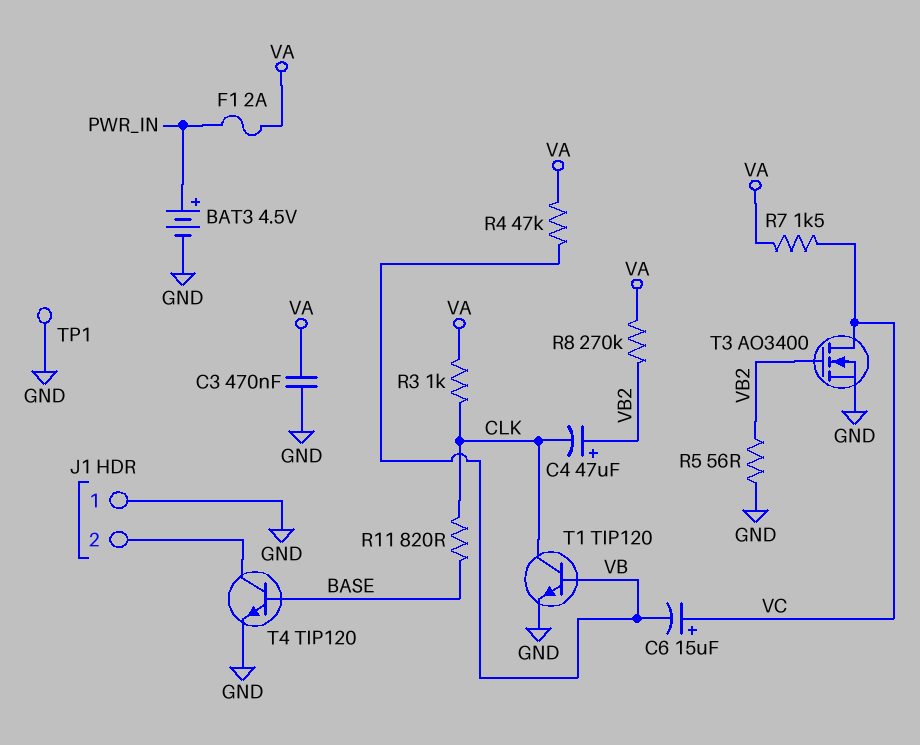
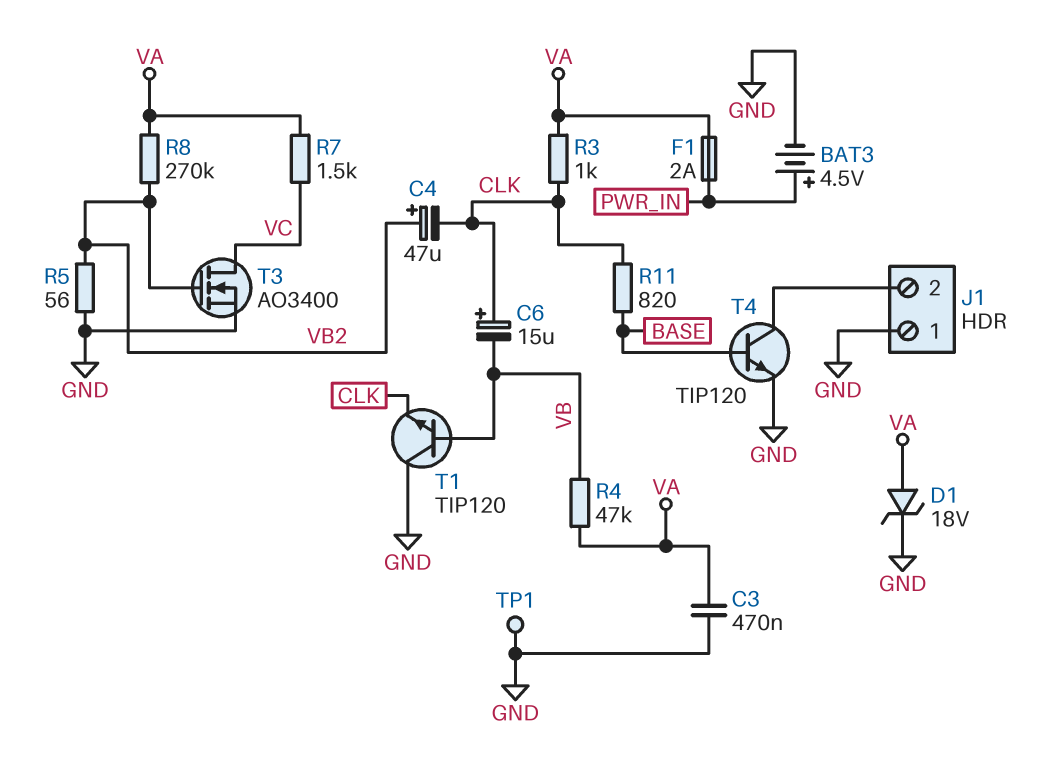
C6: 15uF (plus VC, minus VB) -> 15uF (plus CLK, minus VB)
D1: none -> zener 18V (A VA, K GND)
T1: NPN TIP120 (B VB, C CLK, E GND) -> NPN TIP120 (B VB, C GND, E CLK)

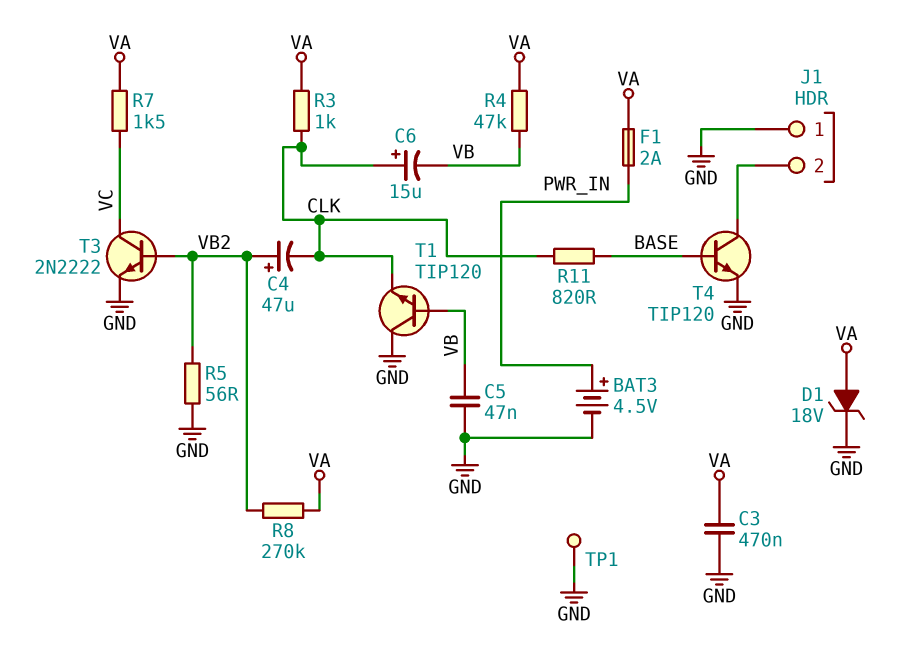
C5: none -> 47nF (GND, VB)
T3: NMOS AO3400 (G VB2, D VC, S GND) -> NPN 2N2222 (B VB2, C VC, E GND)

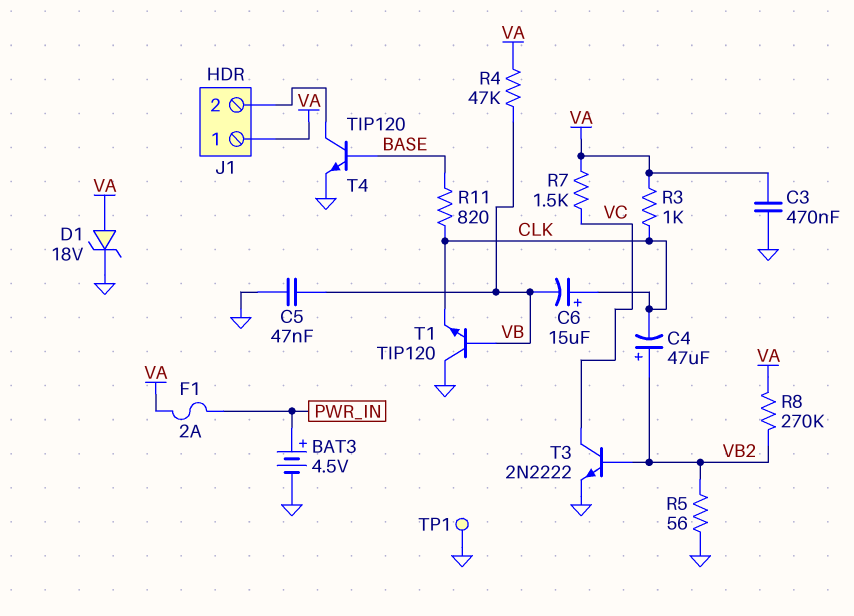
J1 pin 1: GND -> VA

